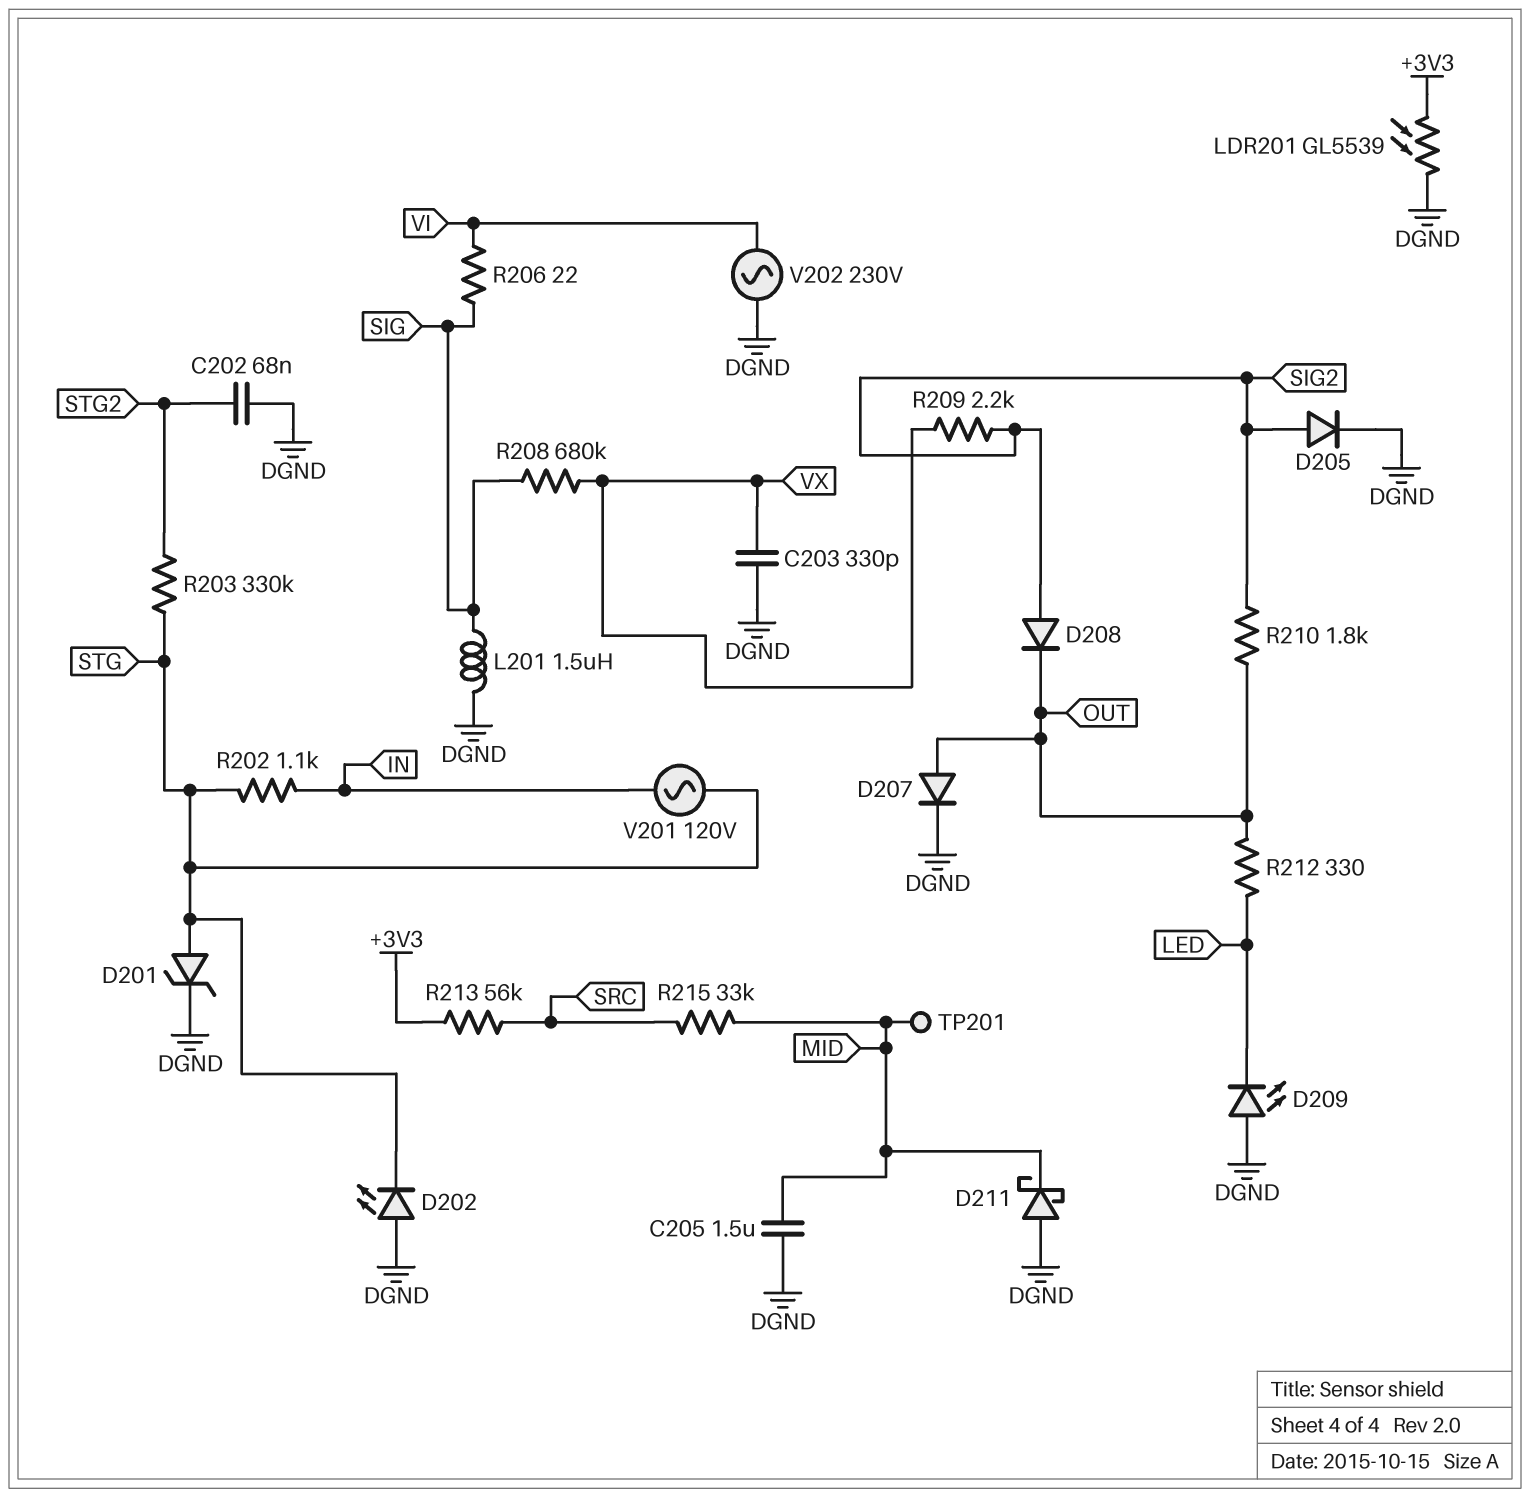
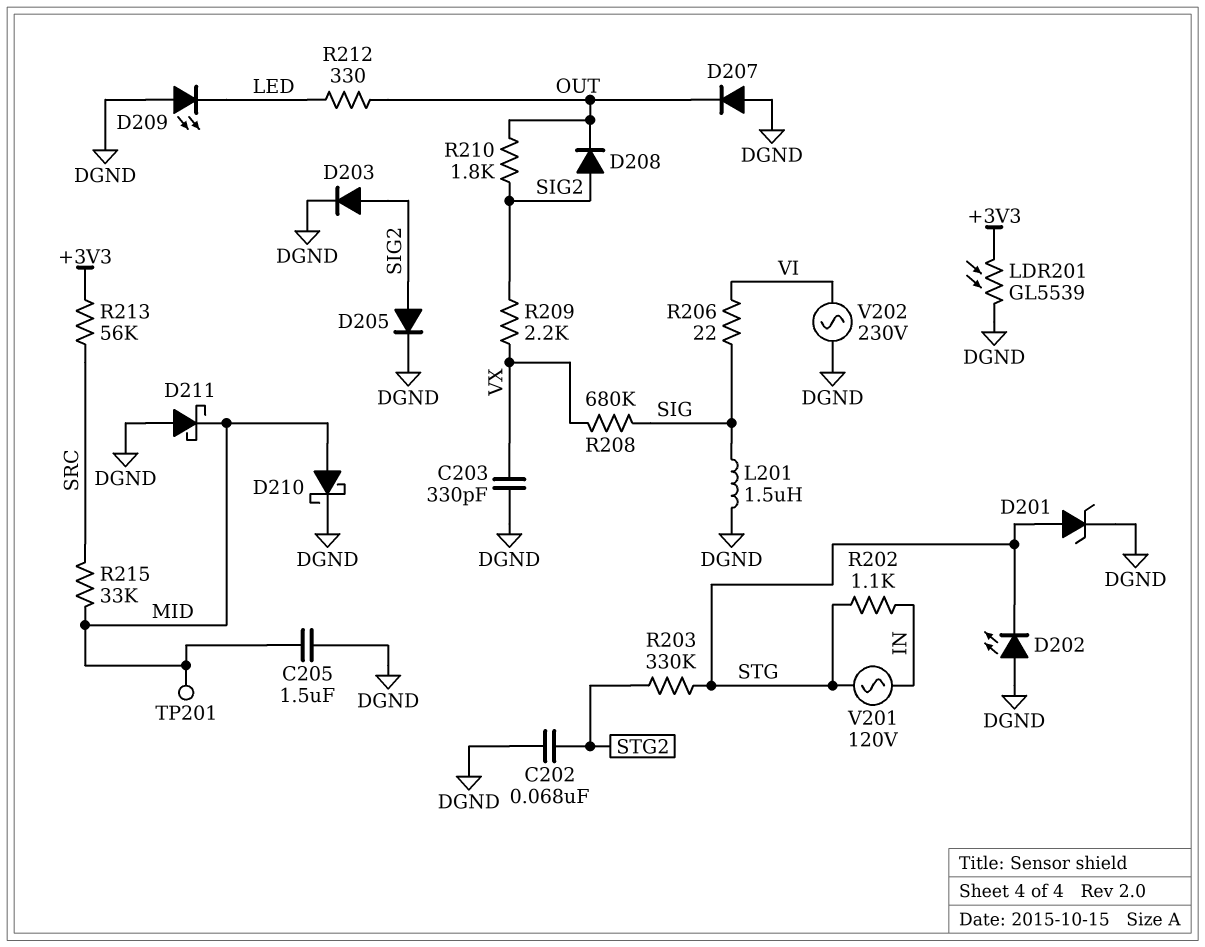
D203: none -> diode (A SIG2, K DGND)
D207: diode (A OUT, K DGND) -> diode (A DGND, K OUT)
D210: none -> schottky (A MID, K DGND)

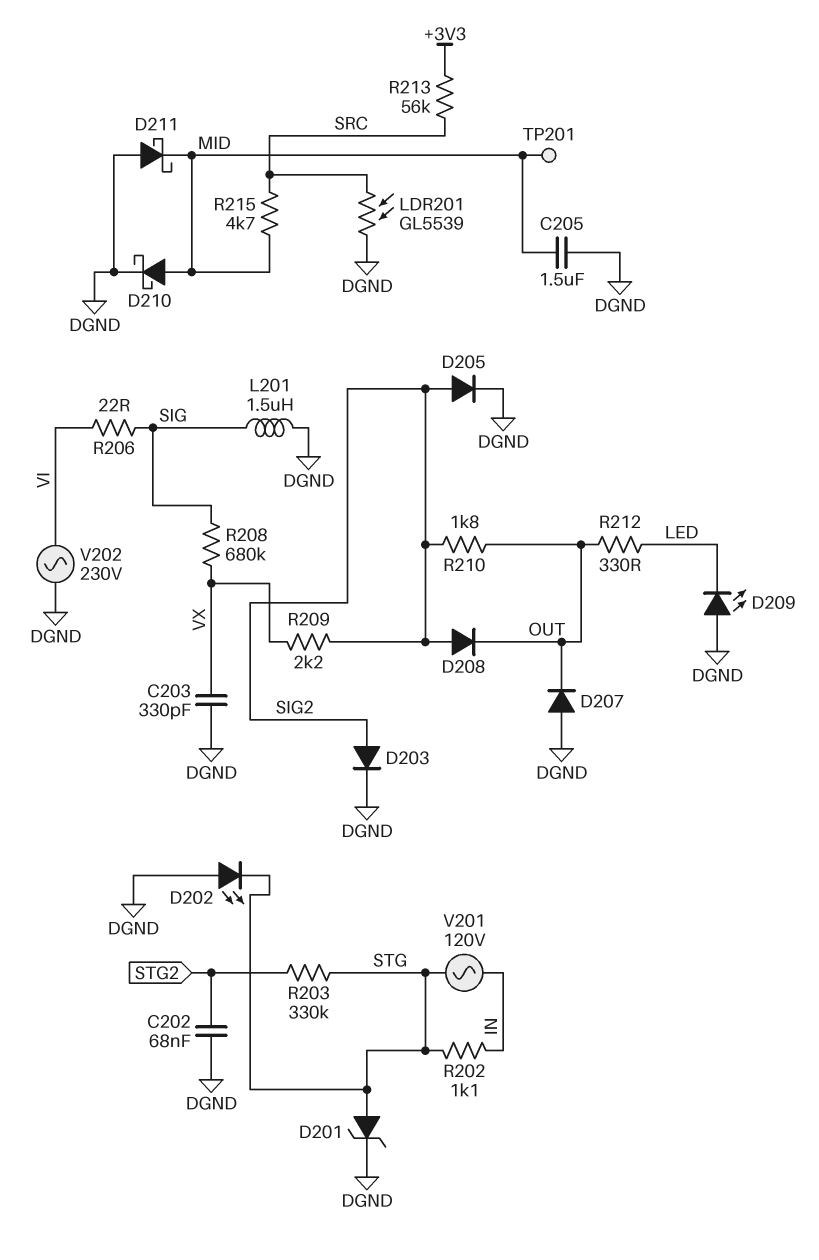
LDR201: GL5539 (+3V3, DGND) -> GL5539 (DGND, SRC)
R215: 33k (MID, SRC) -> 4.7k (MID, SRC)

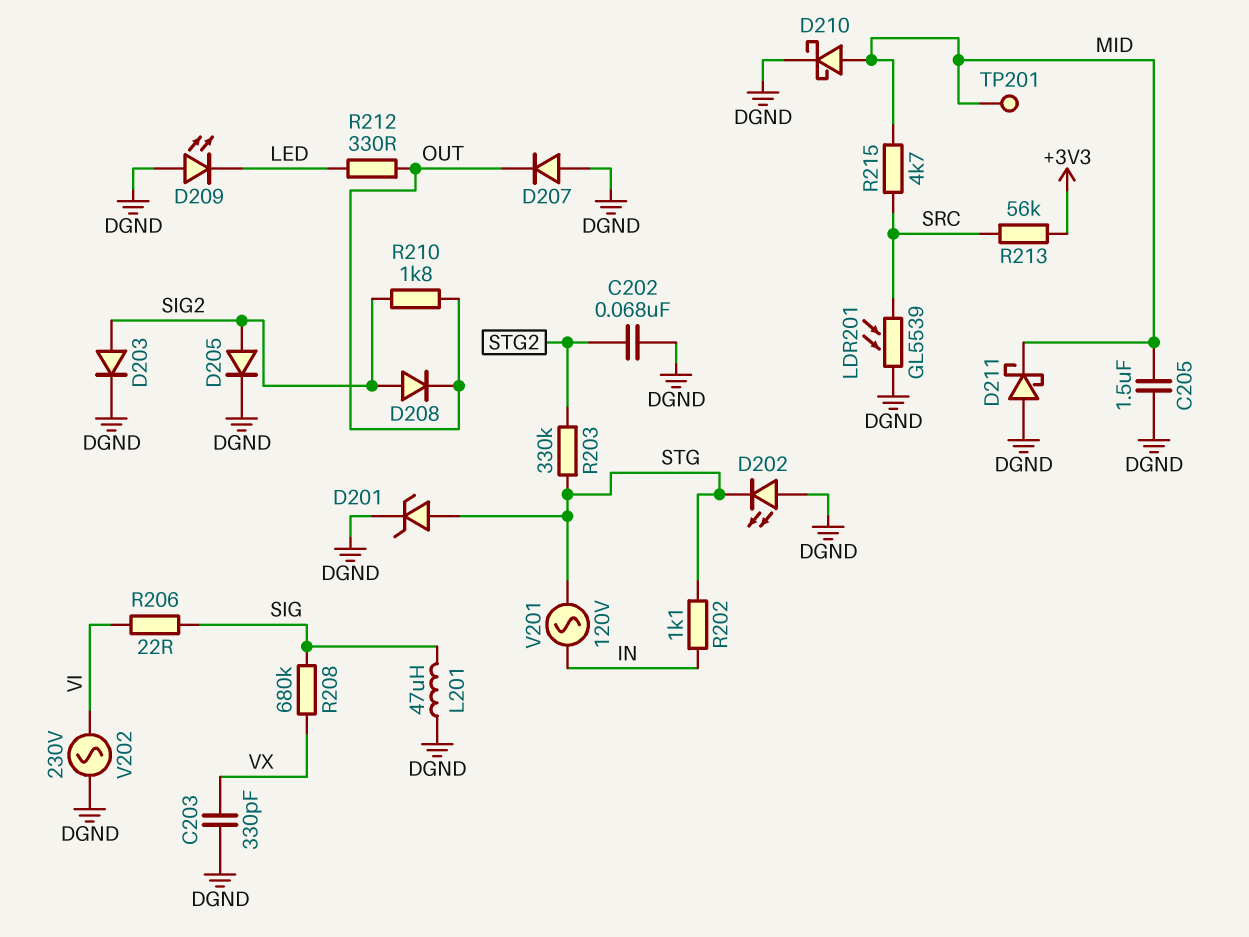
L201: 1.5uH (DGND, SIG) -> 47uH (DGND, SIG)
R209: 2.2k (SIG2, VX) -> none

